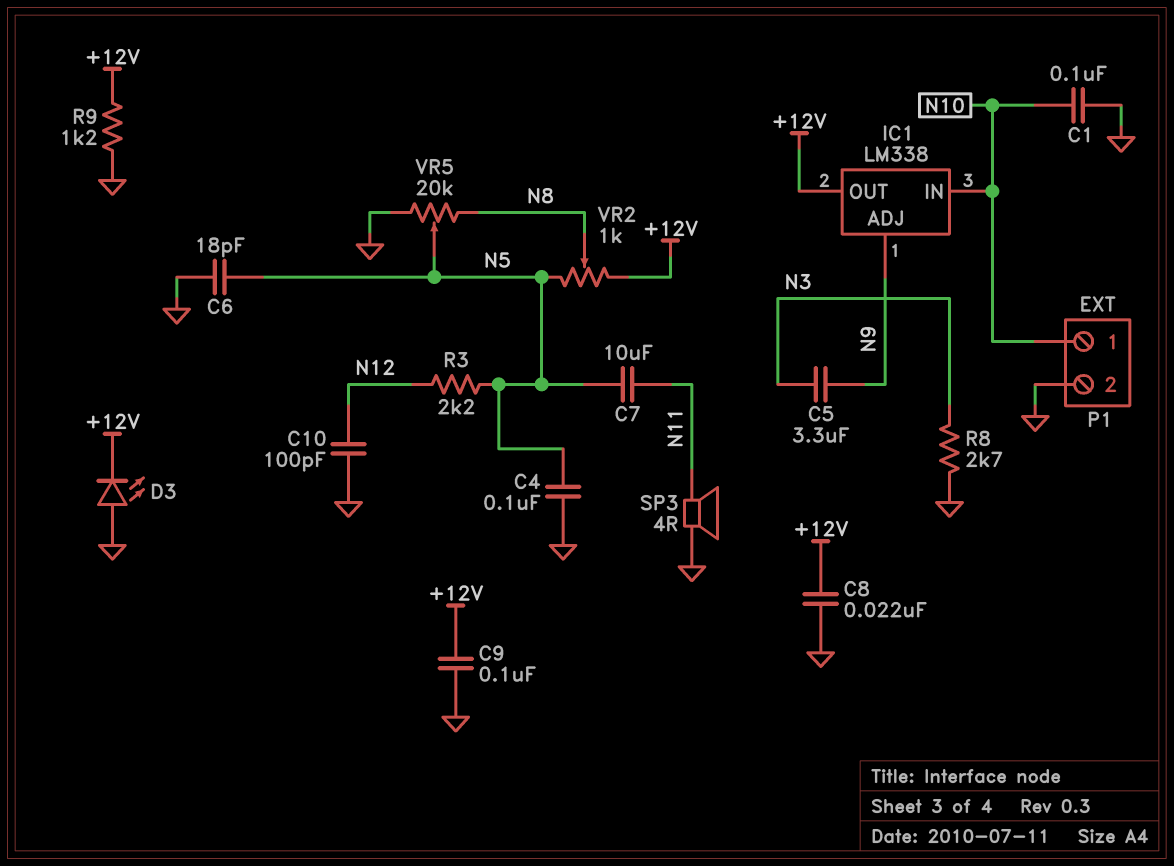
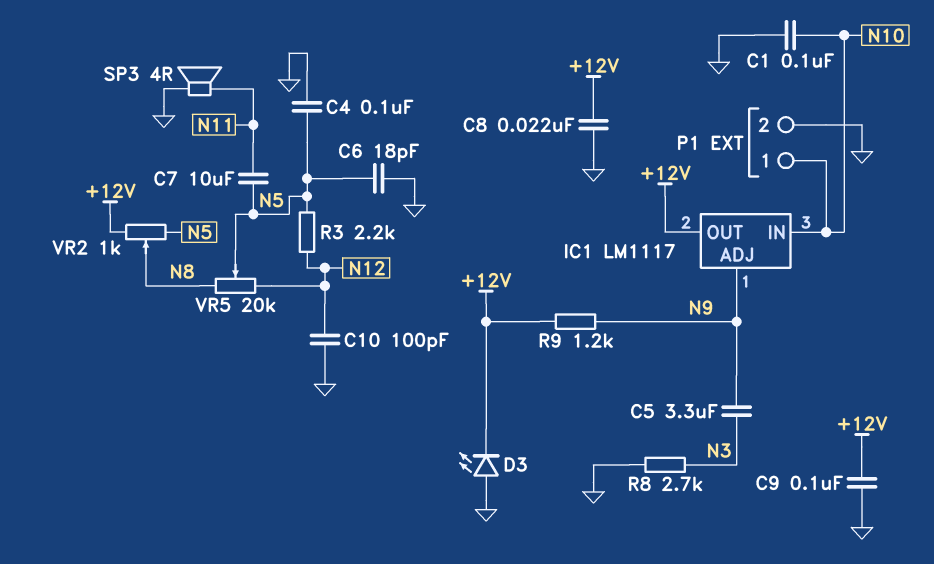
IC1: LM338 -> LM1117
R9: 1.2k (+12V, GND) -> 1.2k (+12V, N9)
VR5: 20k (GND, N8, wiper N5) -> 20k (N8, N12, wiper N5)

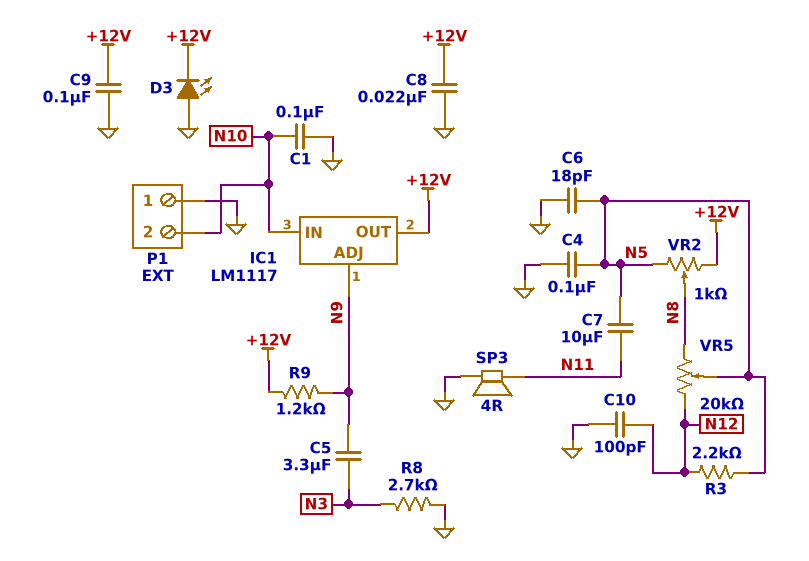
P1 pin 1: N10 -> GND
P1 pin 2: GND -> N10

